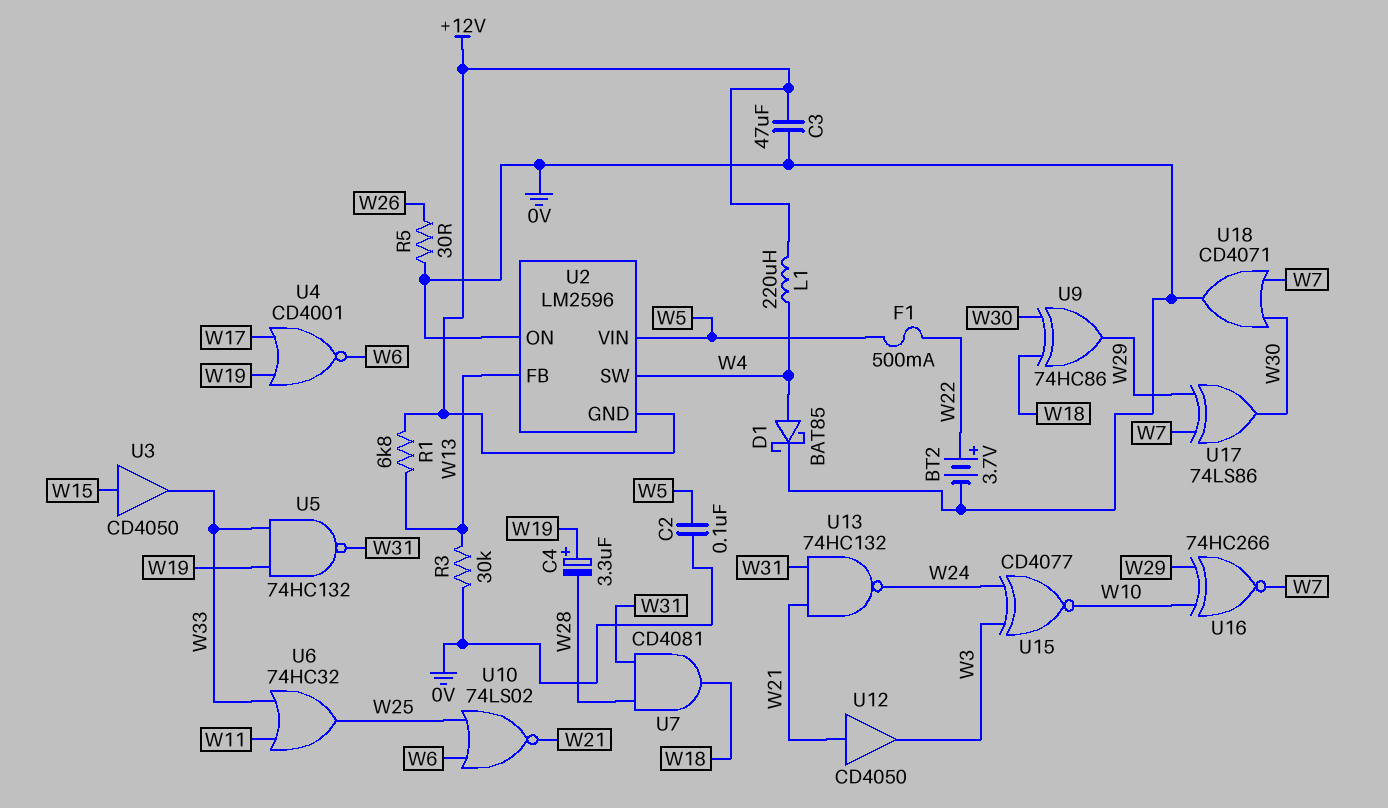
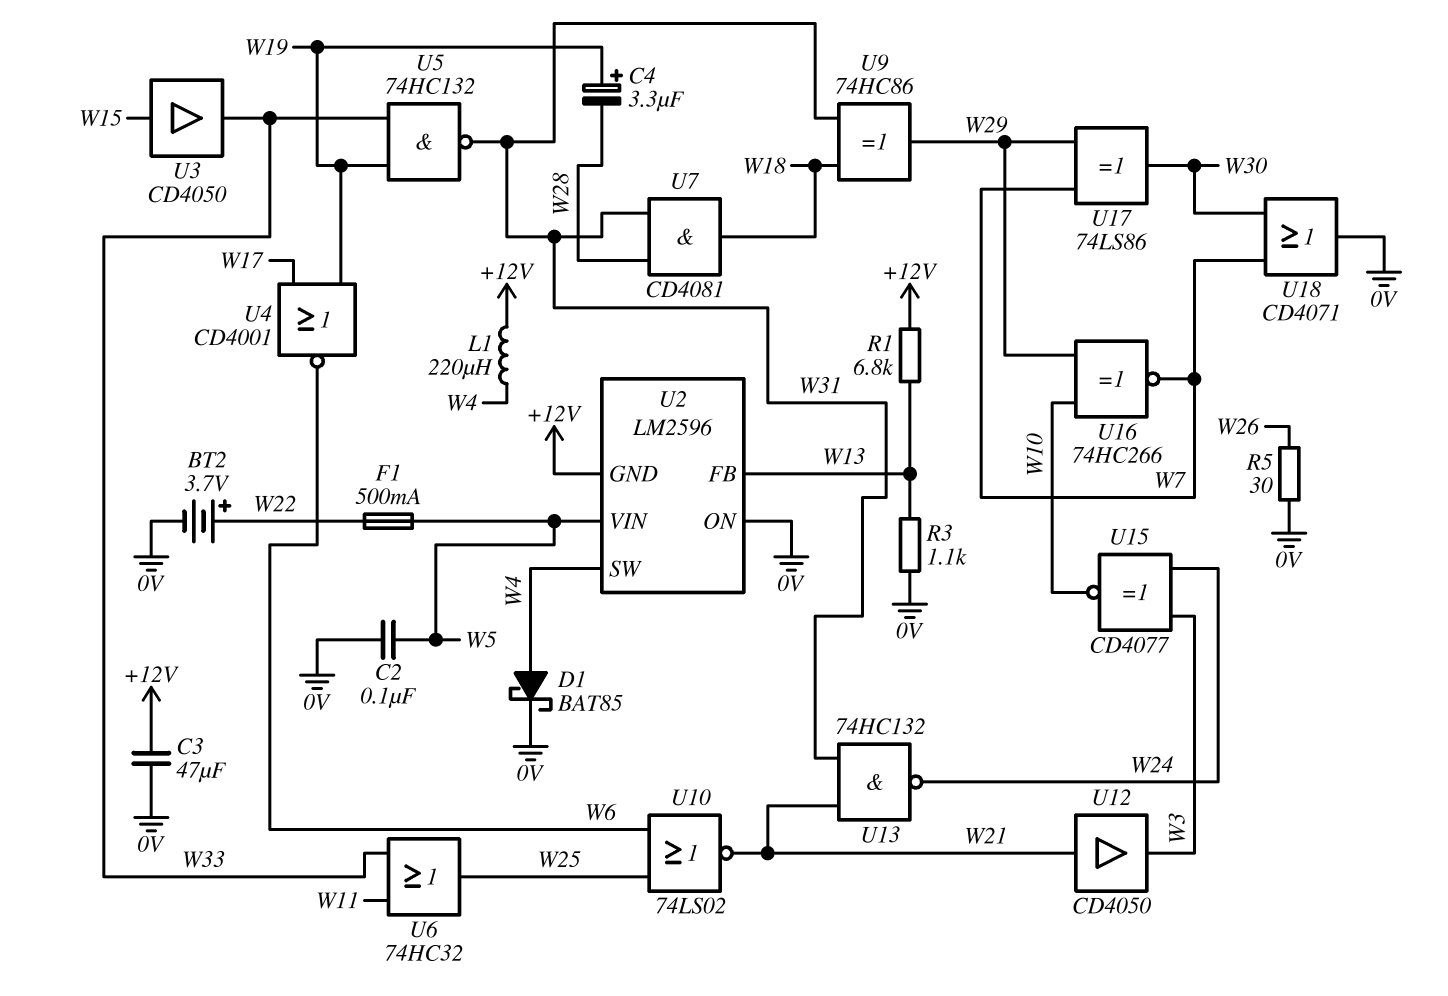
R3: 30k (0V, W13) -> 1.1k (0V, W13)
U9: XOR 74HC86 (in W18, in W30, out W29) -> XOR 74HC86 (in W18, in W31, out W29)

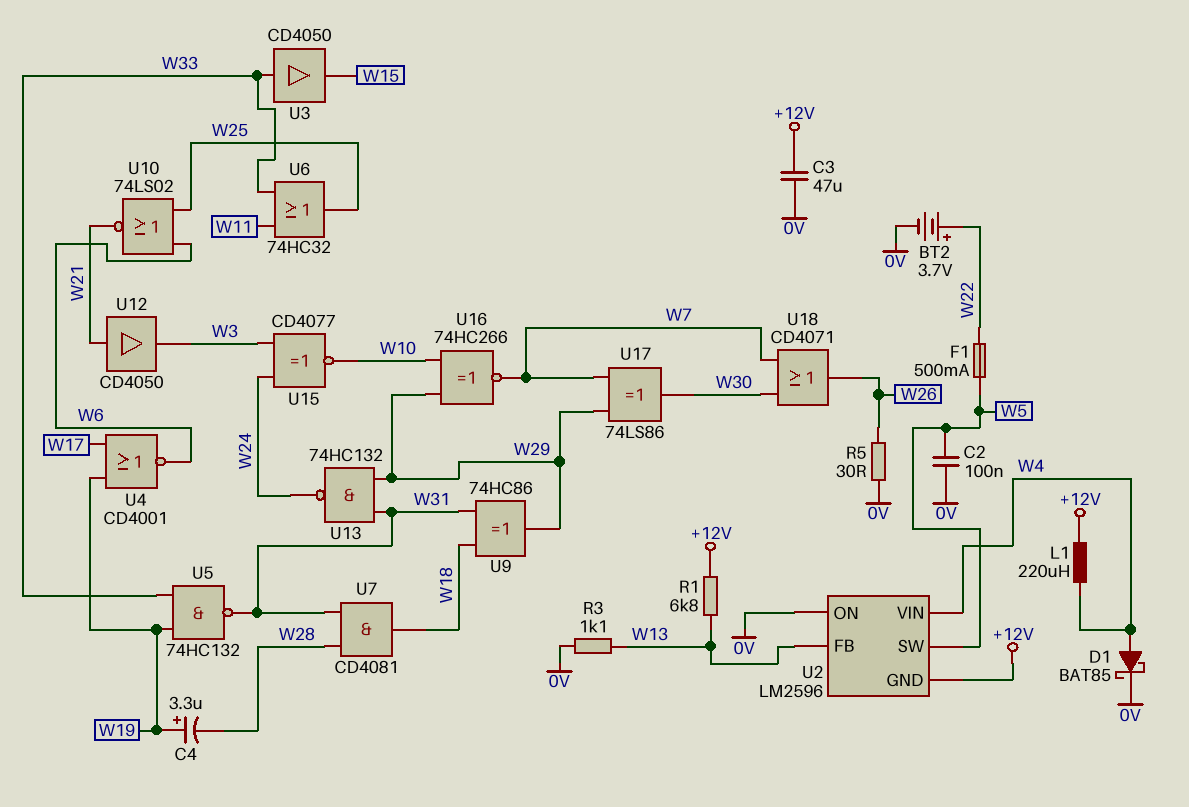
U2 pin SW: W4 -> W5
U2 pin VIN: W5 -> W4
U3: buffer CD4050 (in W15, out W33) -> buffer CD4050 (in W33, out W15)
U13: NAND 74HC132 (in W21, in W31, out W24) -> NAND 74HC132 (in W29, in W31, out W24)
U18: OR CD4071 (in W7, in W30, out 0V) -> OR CD4071 (in W7, in W30, out W26)

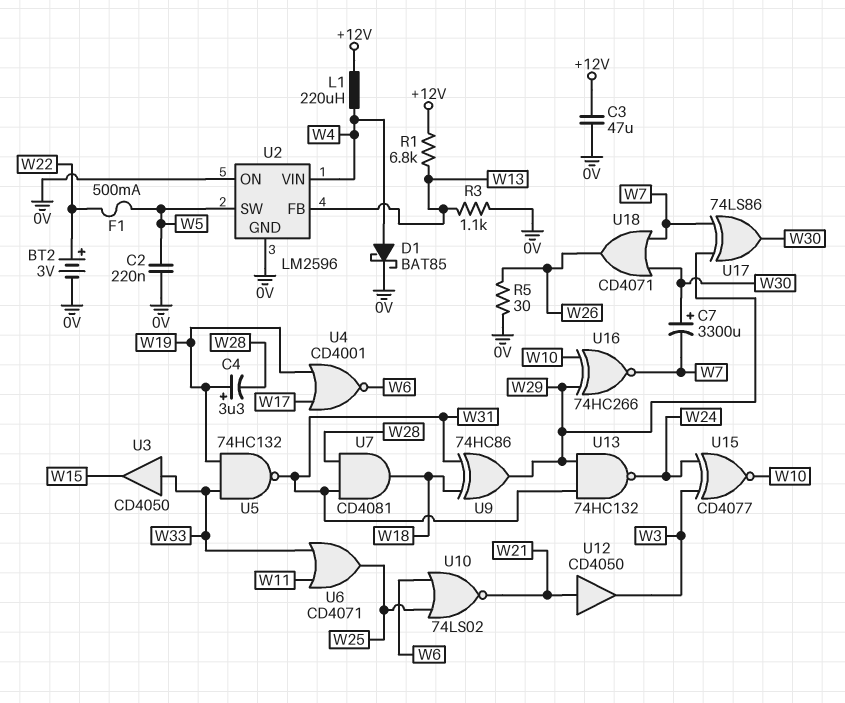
BT2: 3.7V (plus W22, minus 0V) -> 3V (plus W22, minus 0V)
C2: 100nF (0V, W5) -> 220nF (0V, W5)
C7: none -> 3300uF (plus W30, minus W7)
U2 pin GND: +12V -> 0V
U6: OR 74HC32 (in W11, in W33, out W25) -> OR CD4071 (in W11, in W33, out W25)

